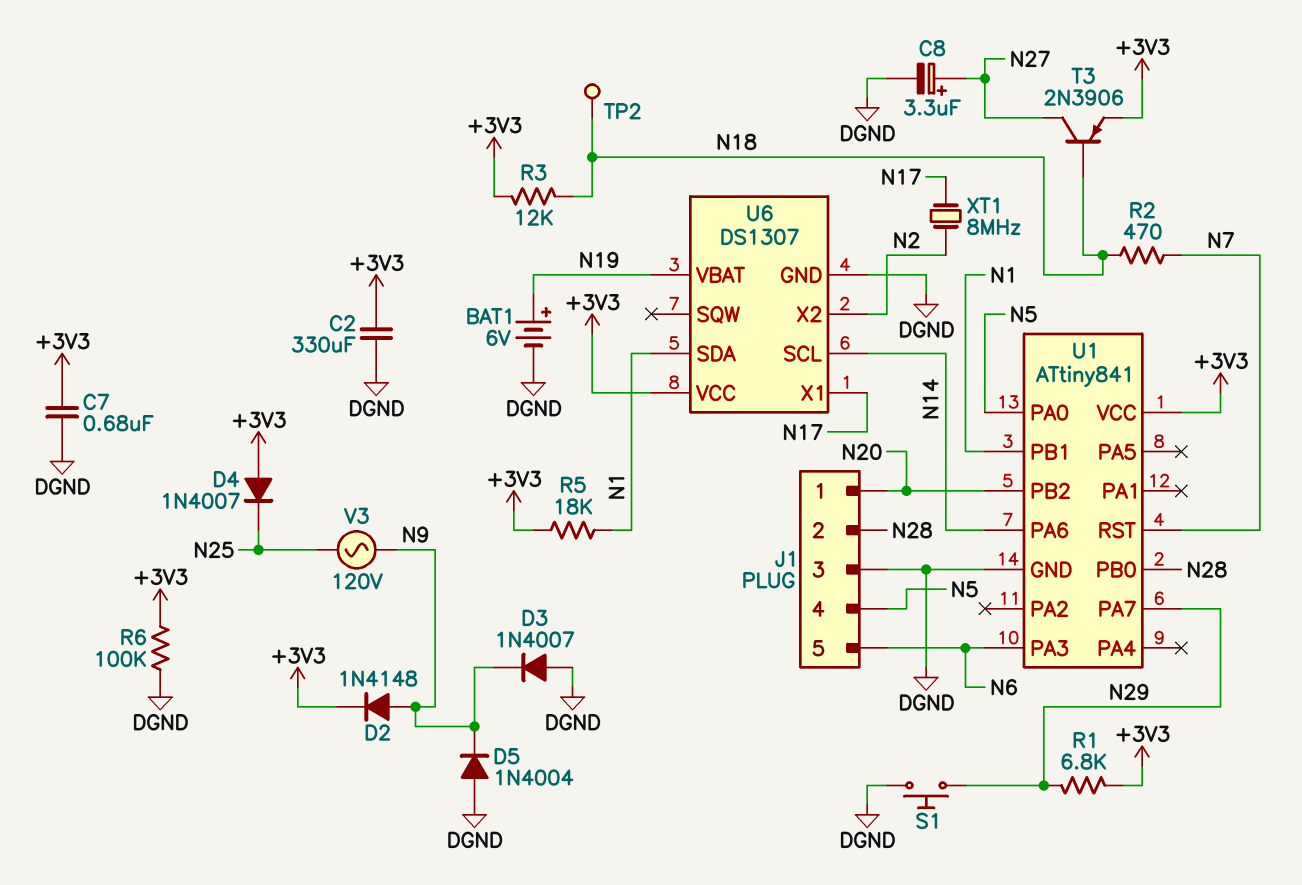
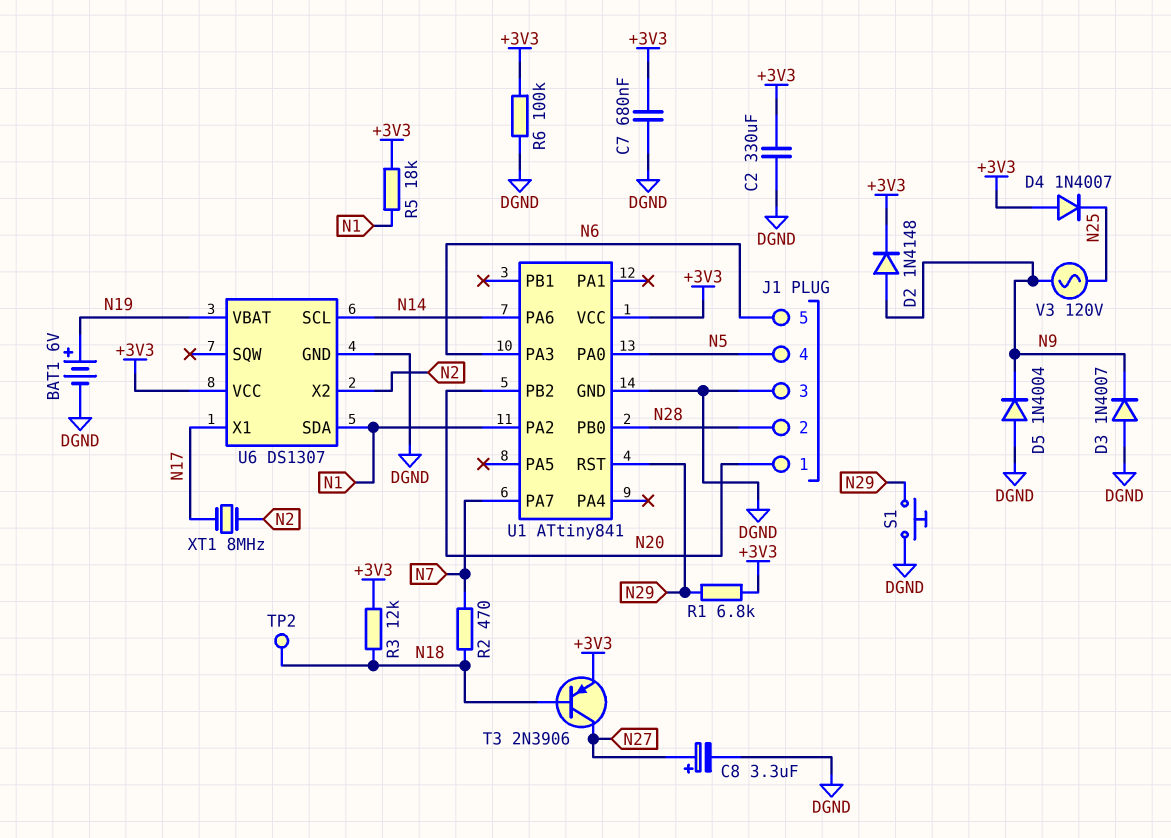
U1 pin PA2: none -> N1
U1 pin PA7: N29 -> N7
U1 pin PB1: N1 -> none
U1 pin RST: N7 -> N29

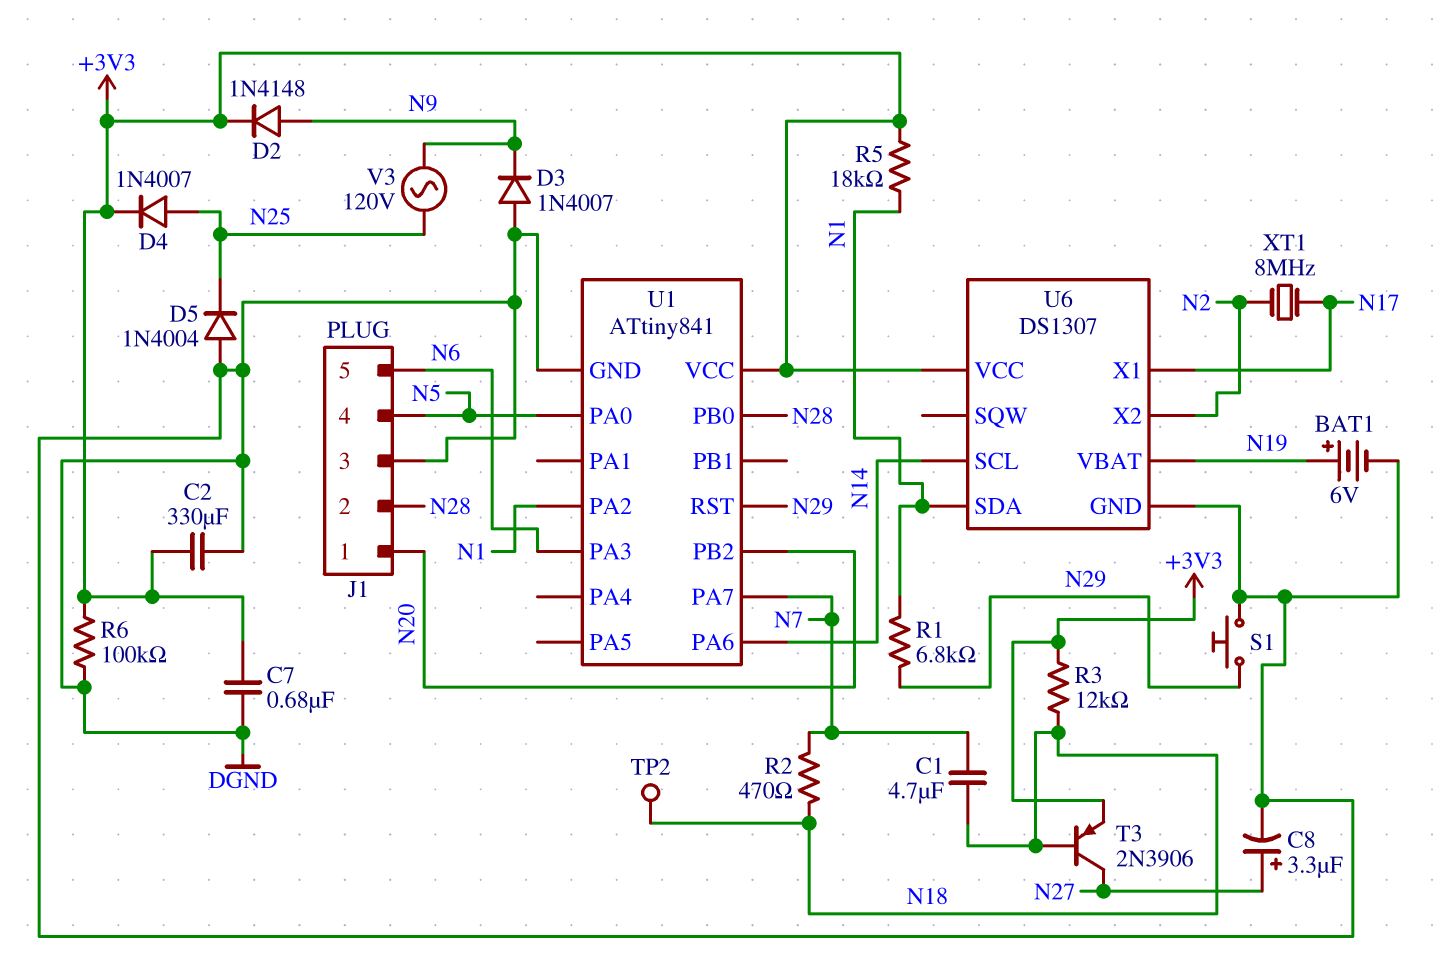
C1: none -> 4.7uF (N7, N18)
D4: diode 1N4007 (A +3V3, K N25) -> diode 1N4007 (A N25, K +3V3)
D5: diode 1N4004 (A DGND, K N9) -> diode 1N4004 (A DGND, K N25)
R1: 6.8k (+3V3, N29) -> 6.8k (N1, N29)

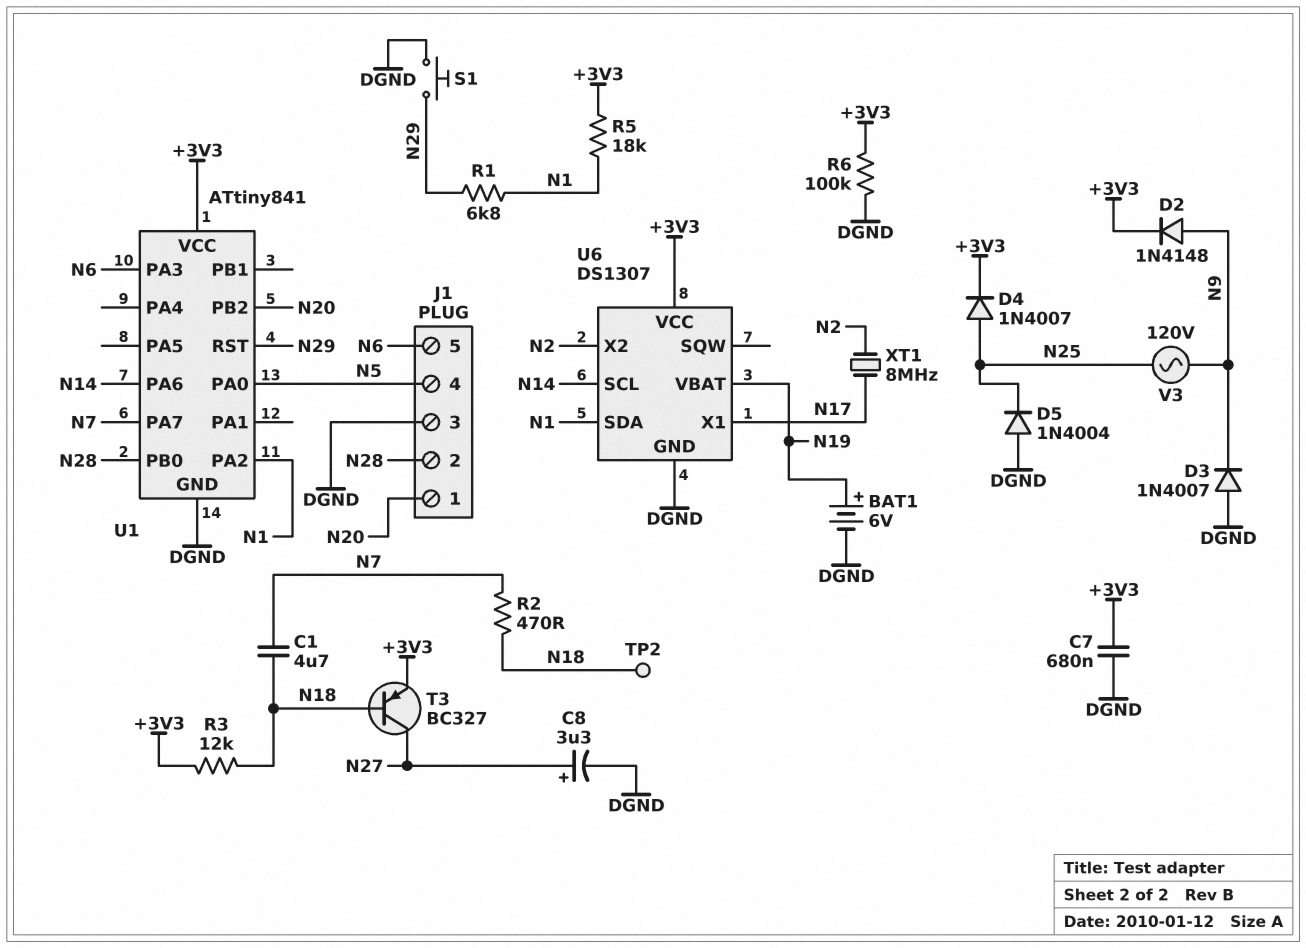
C2: 330uF (+3V3, DGND) -> none
T3: PNP 2N3906 (B N18, C N27, E +3V3) -> PNP BC327 (B N18, C N27, E +3V3)

